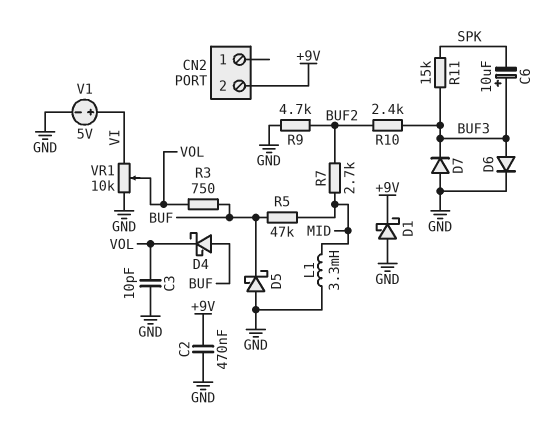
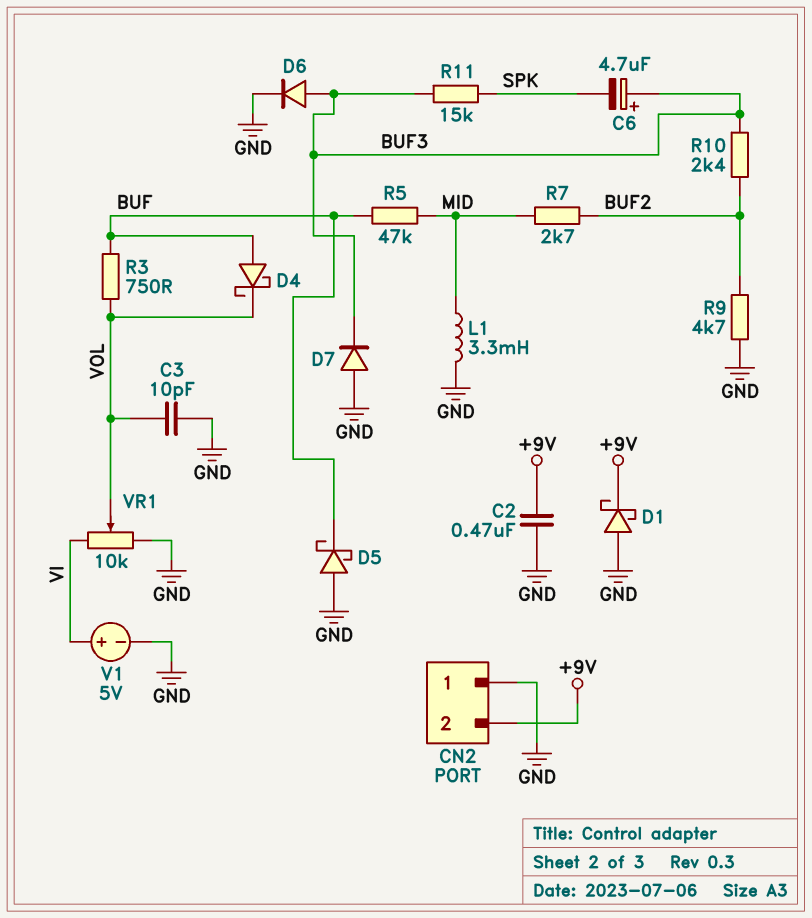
C6: 10uF (plus BUF3, minus SPK) -> 4.7uF (plus BUF3, minus SPK)
CN2 pin 1: none -> GND

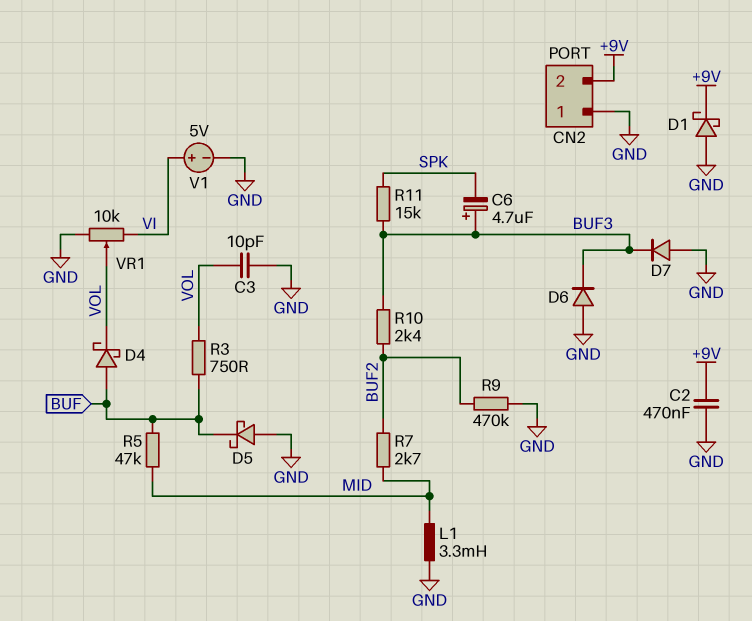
D6: diode (A BUF3, K GND) -> diode (A GND, K BUF3)
R9: 4.7k (BUF2, GND) -> 470k (BUF2, GND)

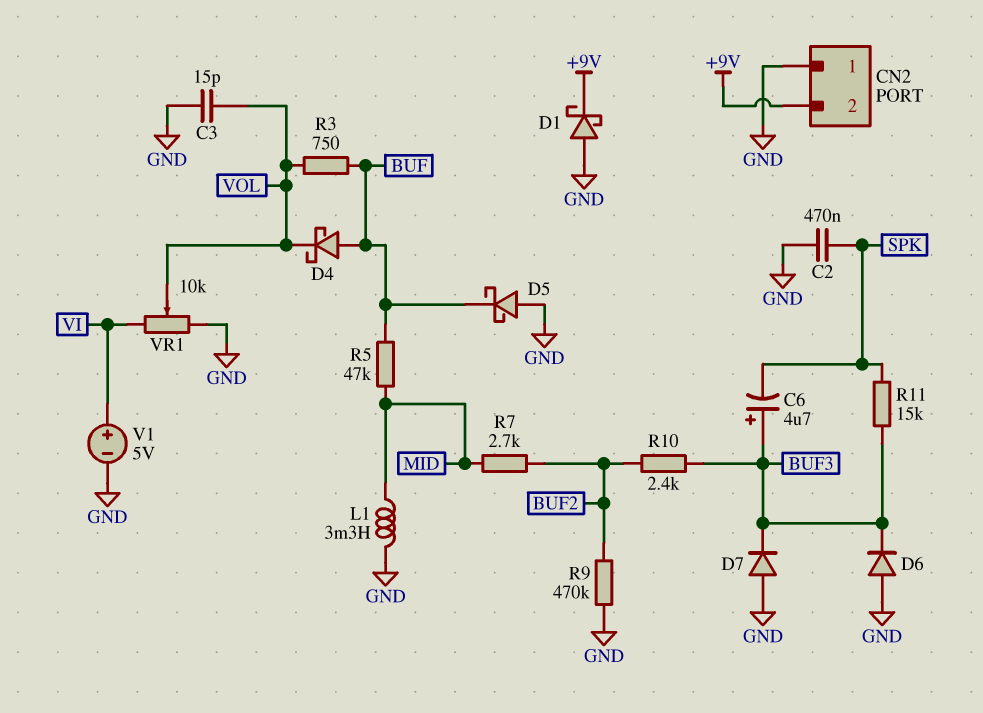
C2: 470nF (+9V, GND) -> 470nF (GND, SPK)
C3: 10pF (GND, VOL) -> 15pF (GND, VOL)

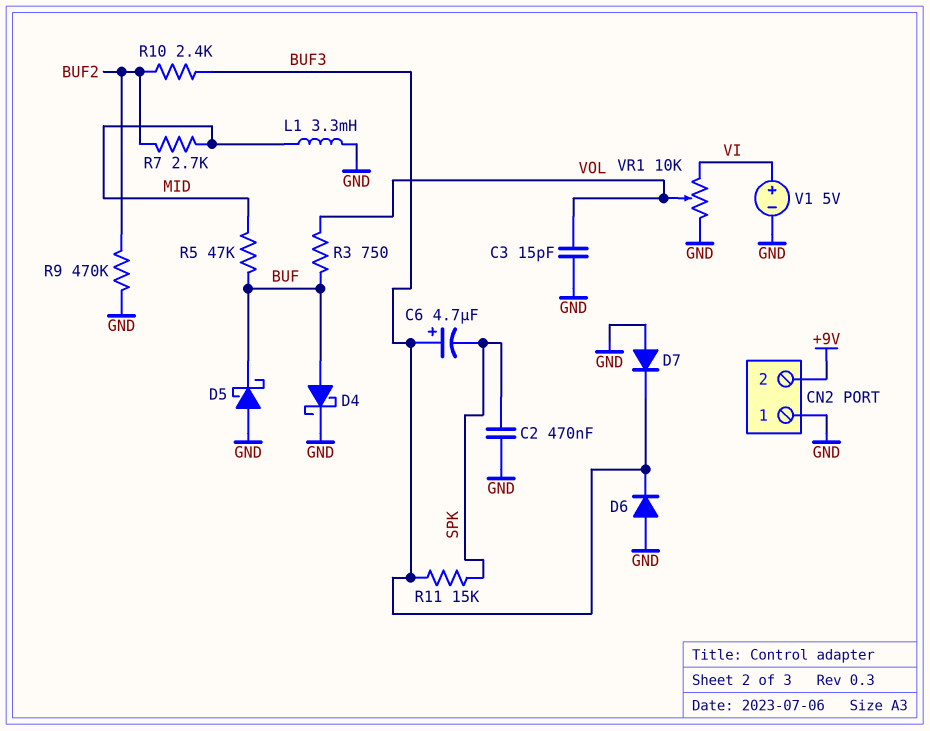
D1: schottky (A GND, K +9V) -> none
D4: schottky (A BUF, K VOL) -> schottky (A BUF, K GND)

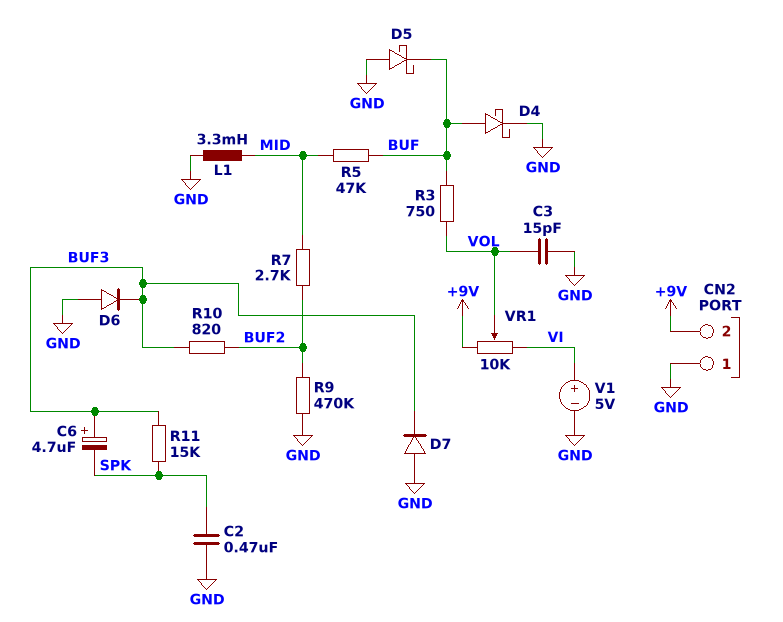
R10: 2.4k (BUF2, BUF3) -> 820 (BUF2, BUF3)
VR1: 10k (GND, VI, wiper VOL) -> 10k (+9V, VI, wiper VOL)

